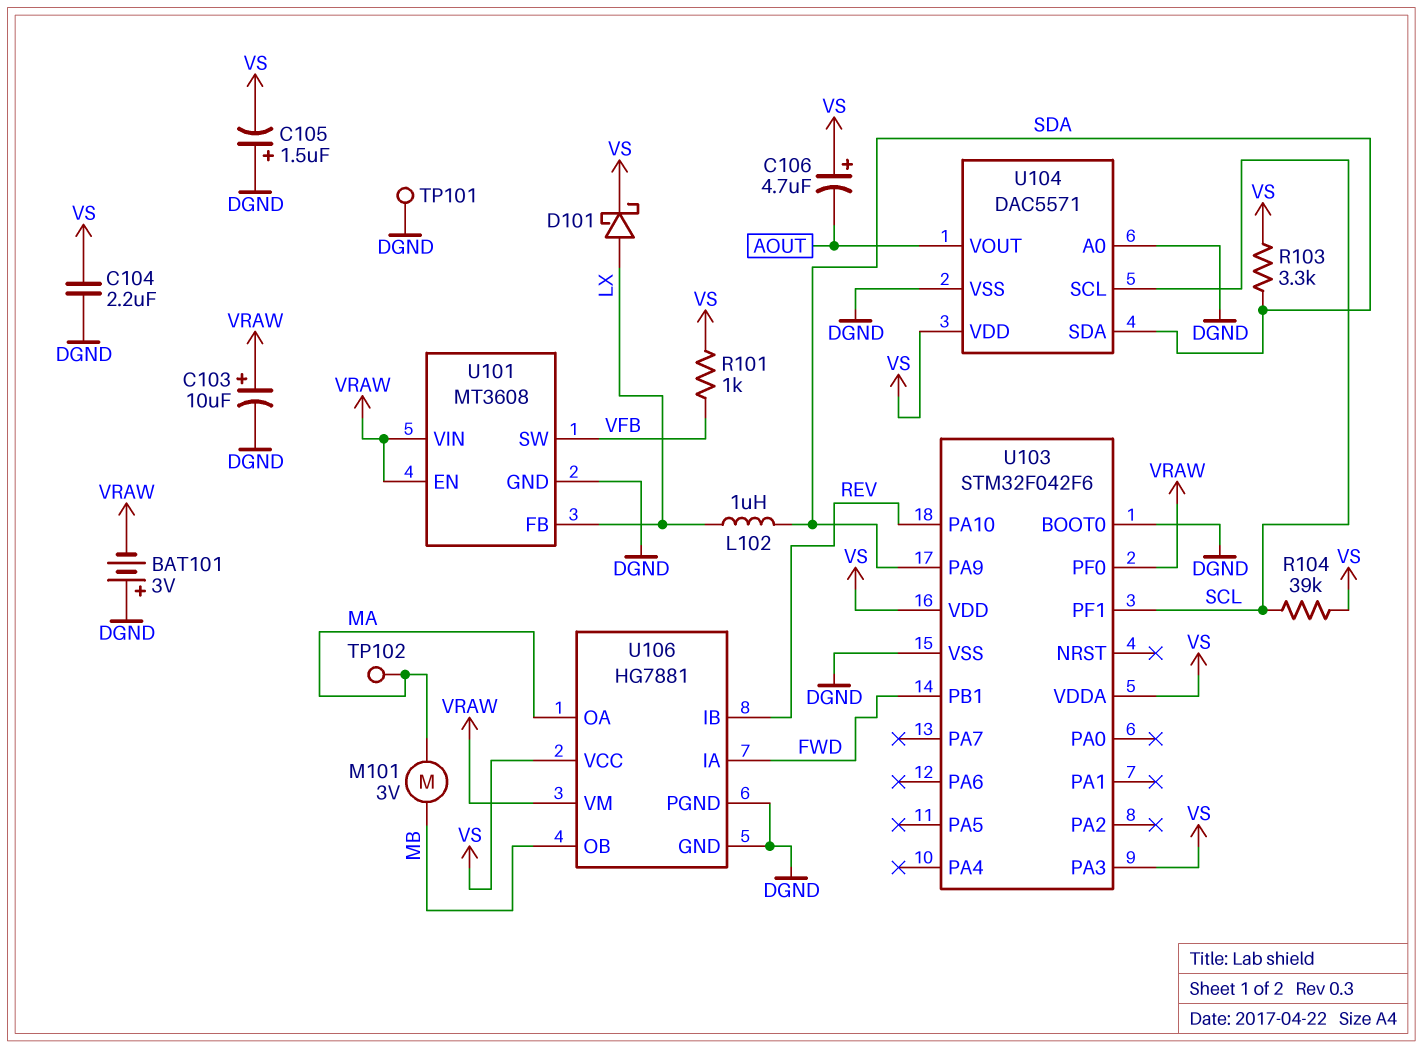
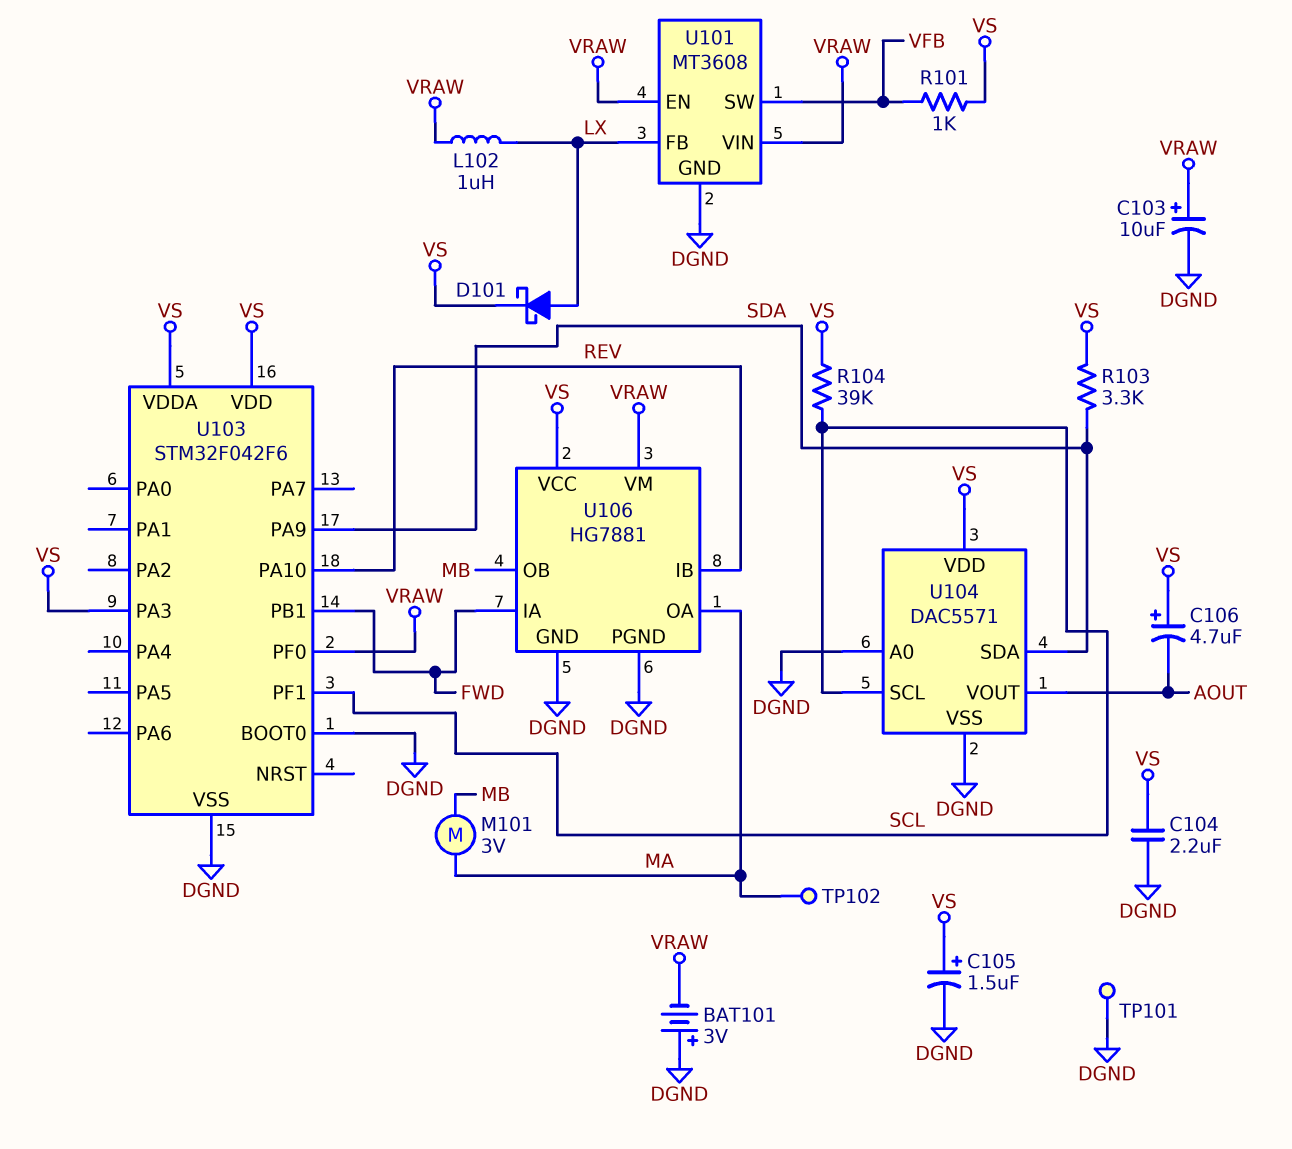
C105: 1.5uF (plus DGND, minus VS) -> 1.5uF (plus VS, minus DGND)
L102: 1uH (LX, SDA) -> 1uH (LX, VRAW)

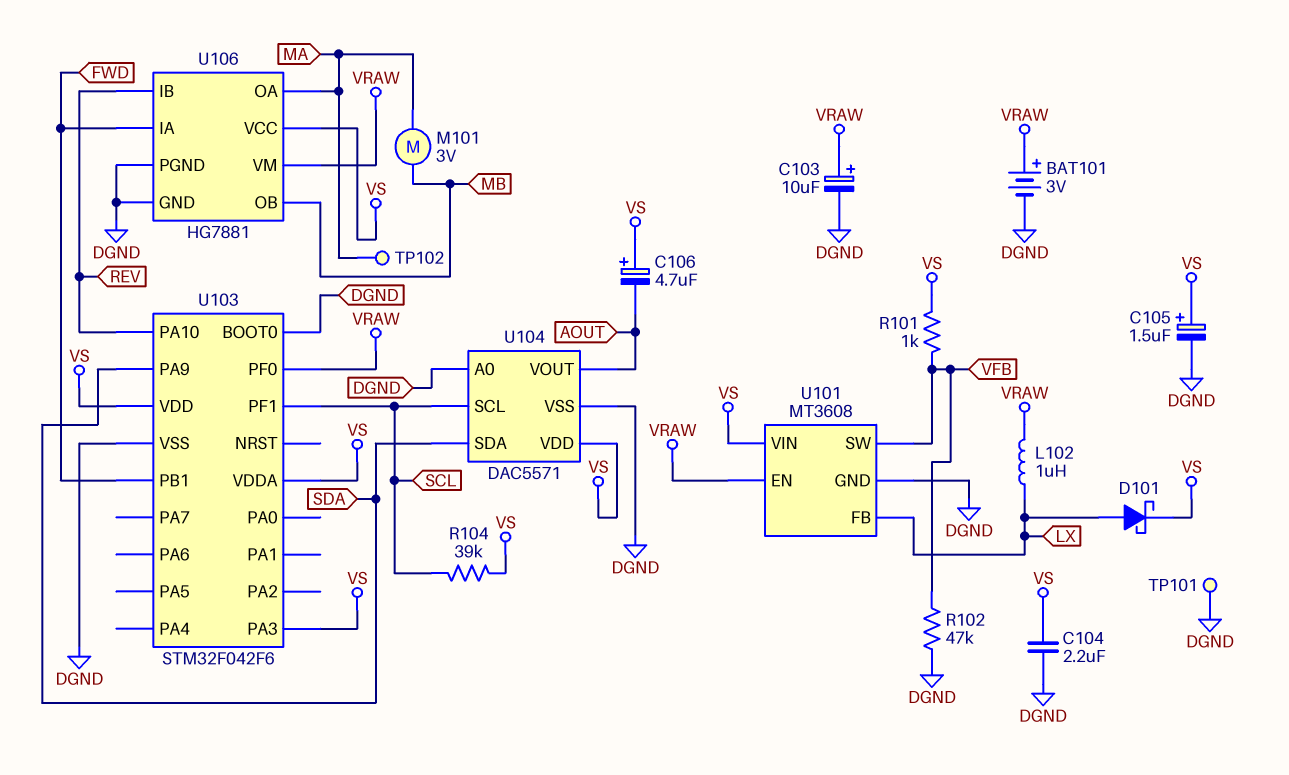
BAT101: 3V (plus DGND, minus VRAW) -> 3V (plus VRAW, minus DGND)
R102: none -> 47k (DGND, VFB)
R103: 3.3k (SDA, VS) -> none
U101 pin VIN: VRAW -> VS

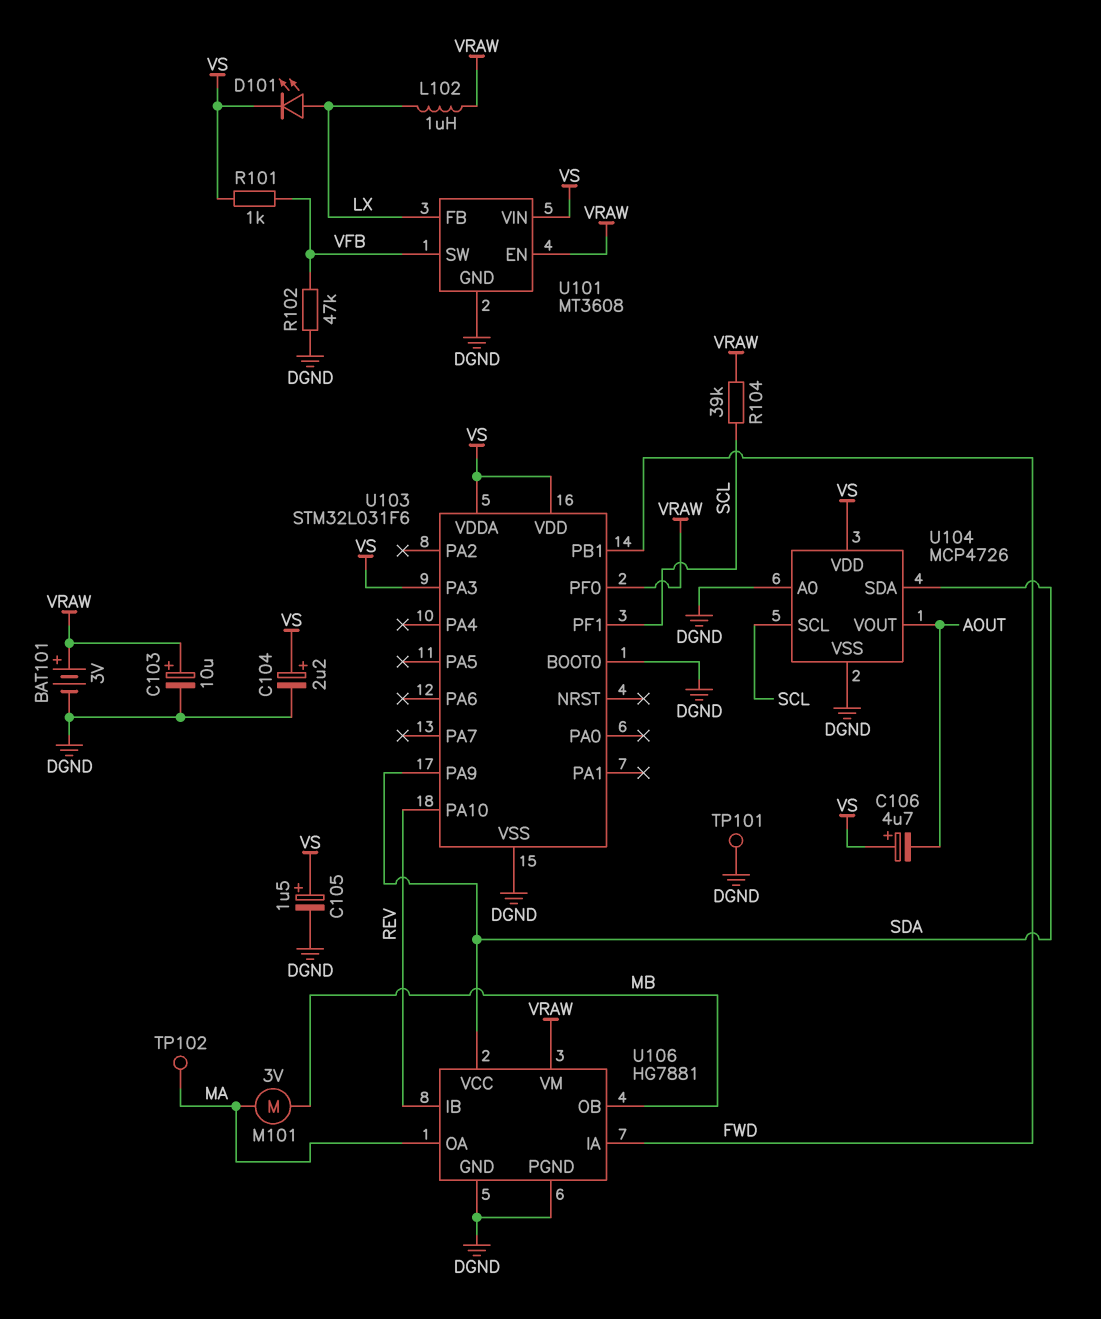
C104: 2.2uF (DGND, VS) -> 2.2uF (plus VS, minus DGND)
D101: schottky (A LX, K VS) -> LED (A LX, K VS)
R104: 39k (SCL, VS) -> 39k (SCL, VRAW)
U103: STM32F042F6 -> STM32L031F6
U104: DAC5571 -> MCP4726
U106 pin VCC: VS -> SDA

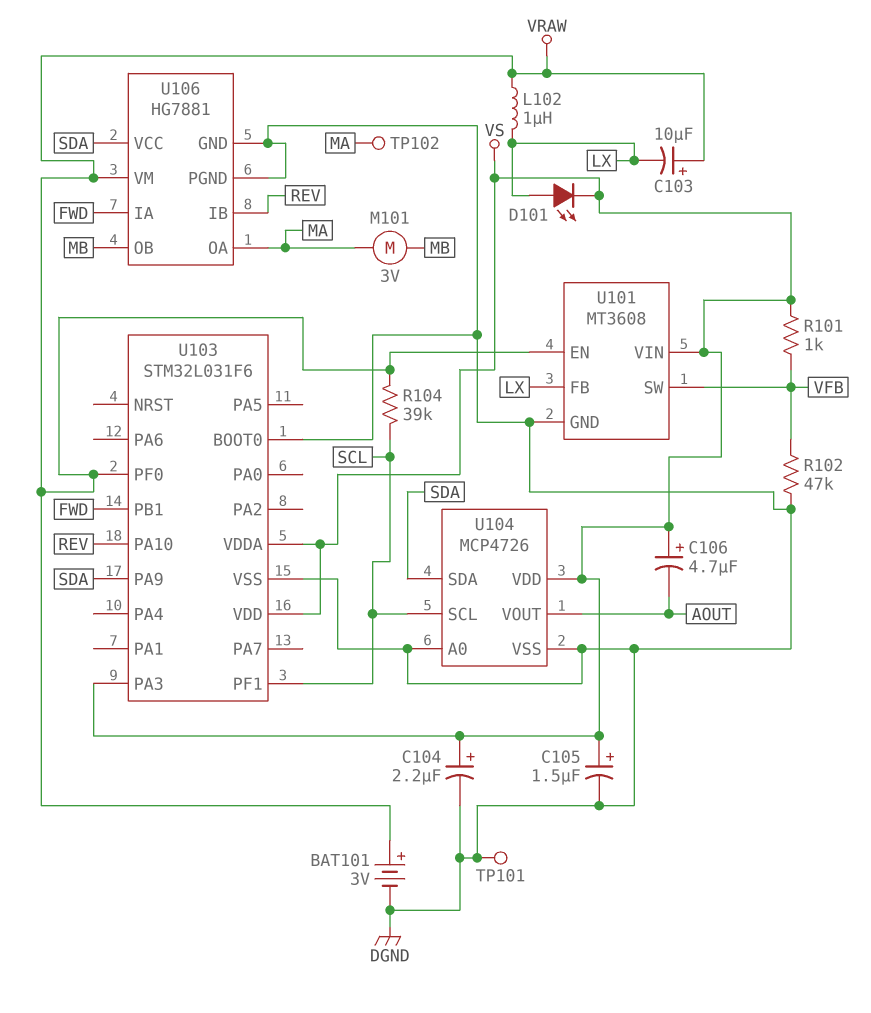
C103: 10uF (plus VRAW, minus DGND) -> 10uF (plus VRAW, minus LX)

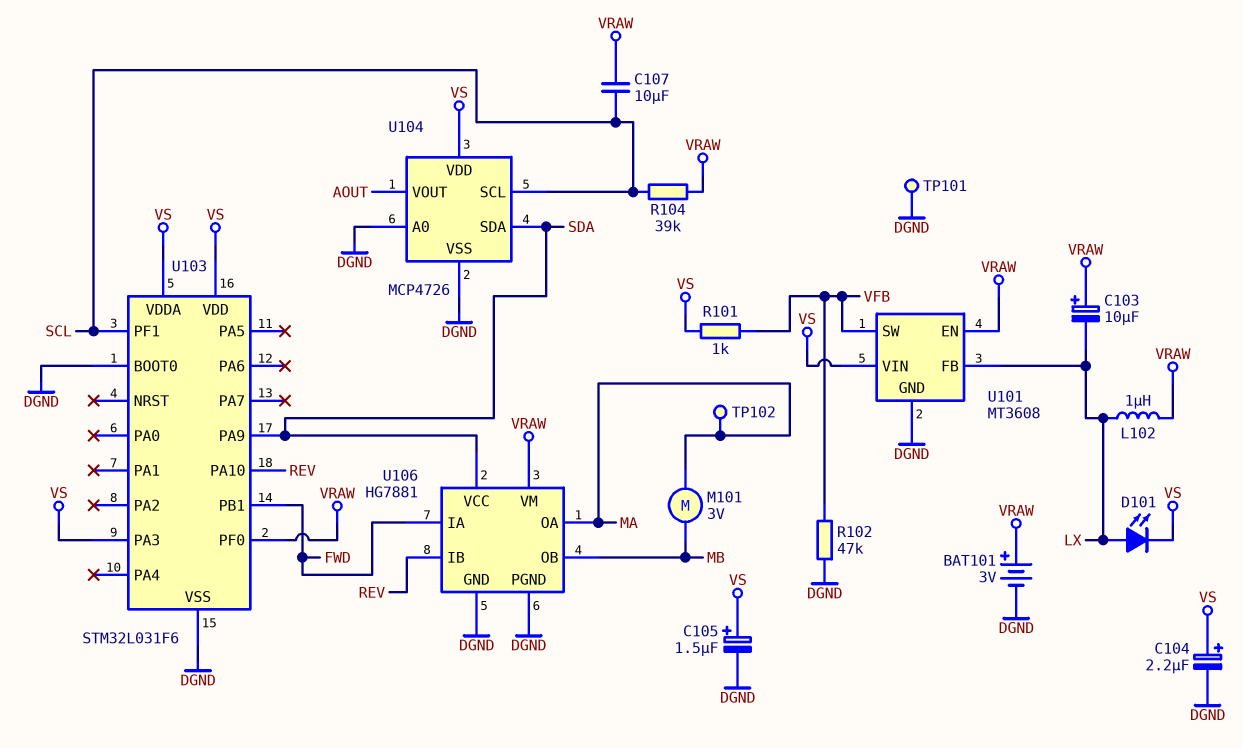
C106: 4.7uF (plus VS, minus AOUT) -> none
C107: none -> 10uF (SCL, VRAW)

